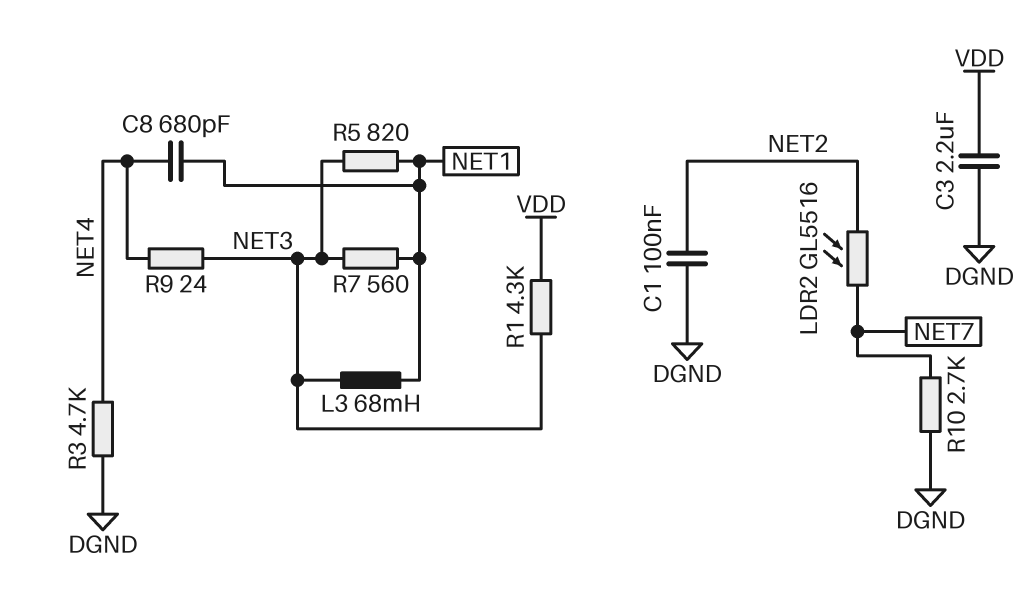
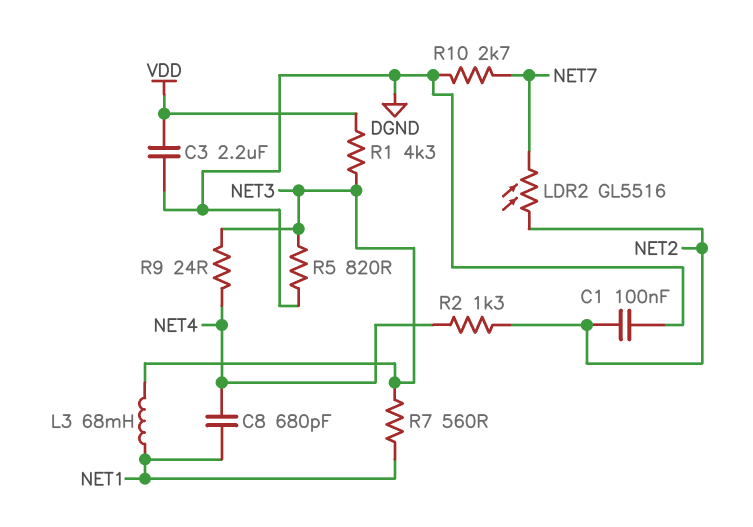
R2: none -> 1.3k (NET2, NET4)
R3: 4.7k (DGND, NET4) -> none
R5: 820 (NET1, NET3) -> 820 (DGND, NET3)

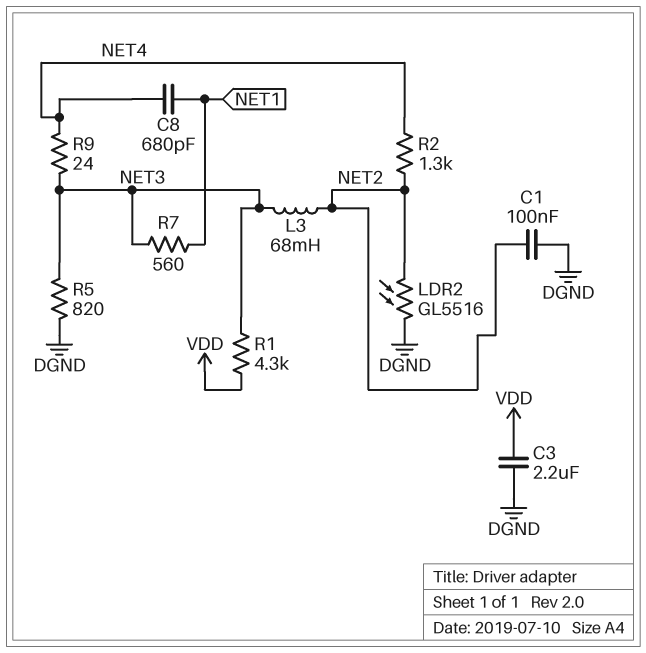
L3: 68mH (NET1, NET3) -> 68mH (NET2, NET3)
LDR2: GL5516 (NET2, NET7) -> GL5516 (DGND, NET2)
R10: 2.7k (DGND, NET7) -> none

